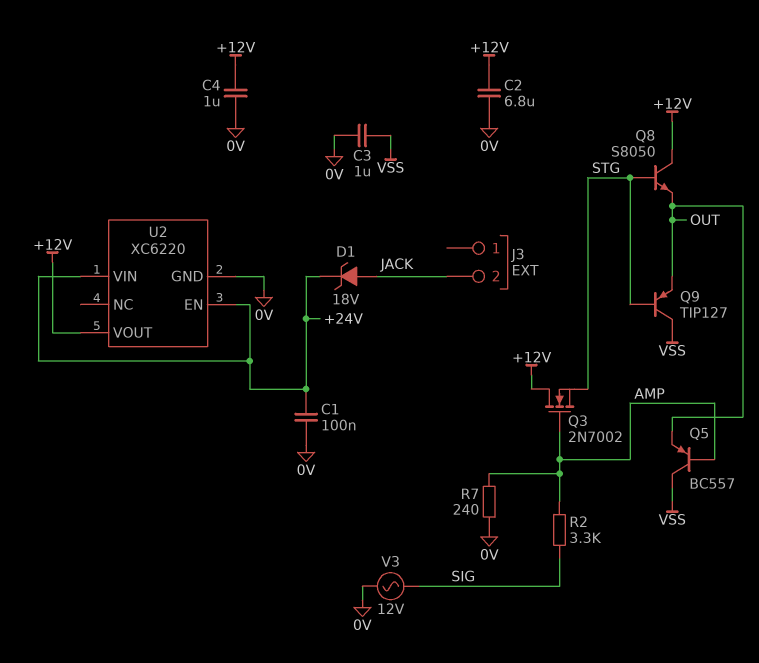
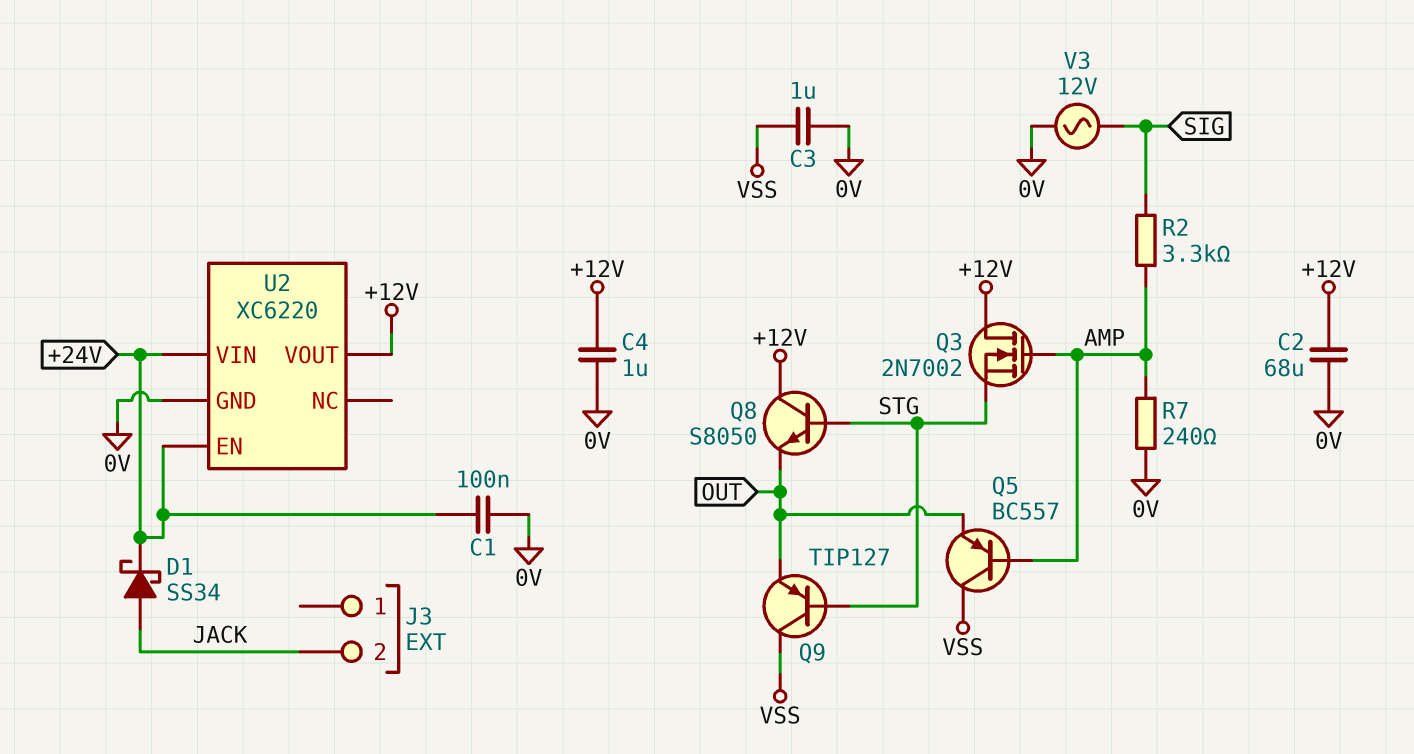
C2: 6.8uF (+12V, 0V) -> 68uF (+12V, 0V)
D1: zener 18V (A JACK, K +24V) -> schottky SS34 (A JACK, K +24V)

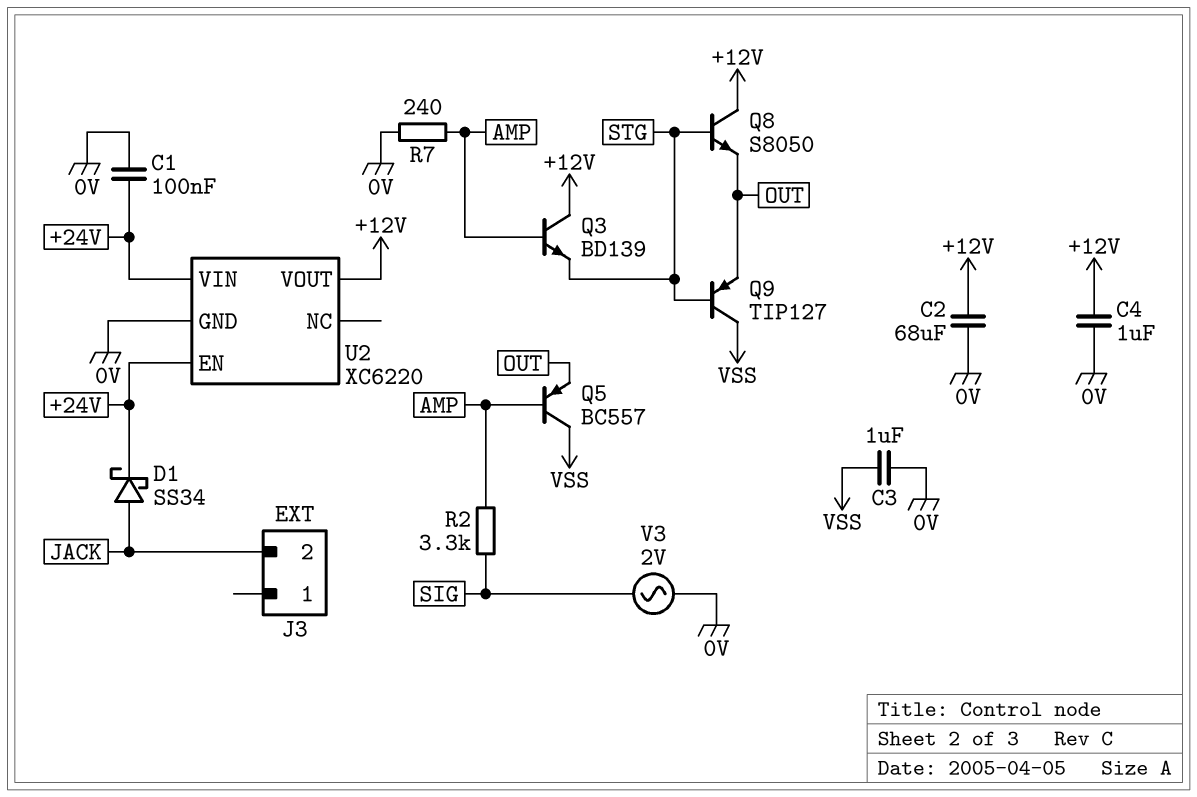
Q3: NMOS 2N7002 (G AMP, D +12V, S STG) -> NPN BD139 (B AMP, C +12V, E STG)
V3: AC 12V (0V, SIG) -> AC 2V (0V, SIG)

